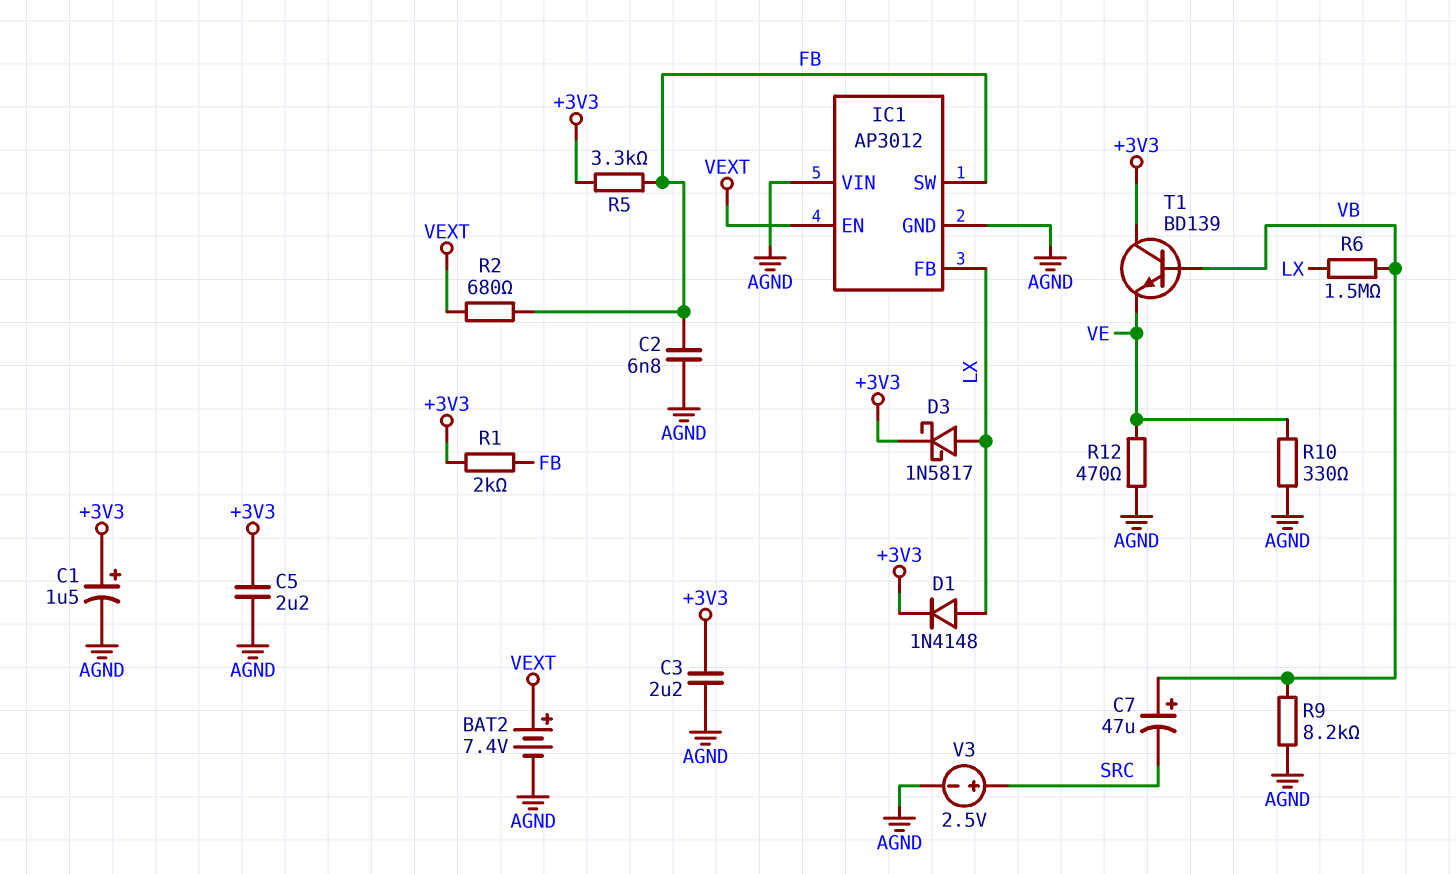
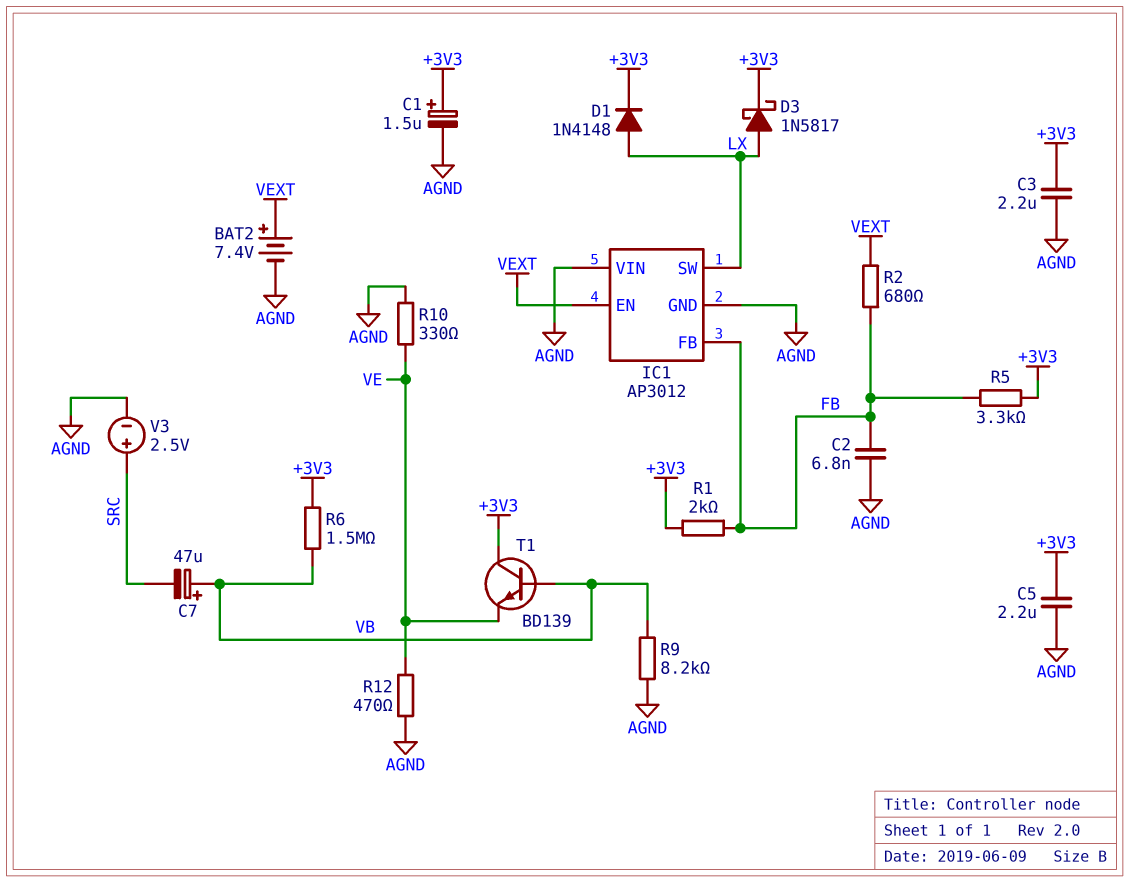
IC1 pin FB: LX -> FB
IC1 pin SW: FB -> LX
R6: 1.5M (LX, VB) -> 1.5M (+3V3, VB)

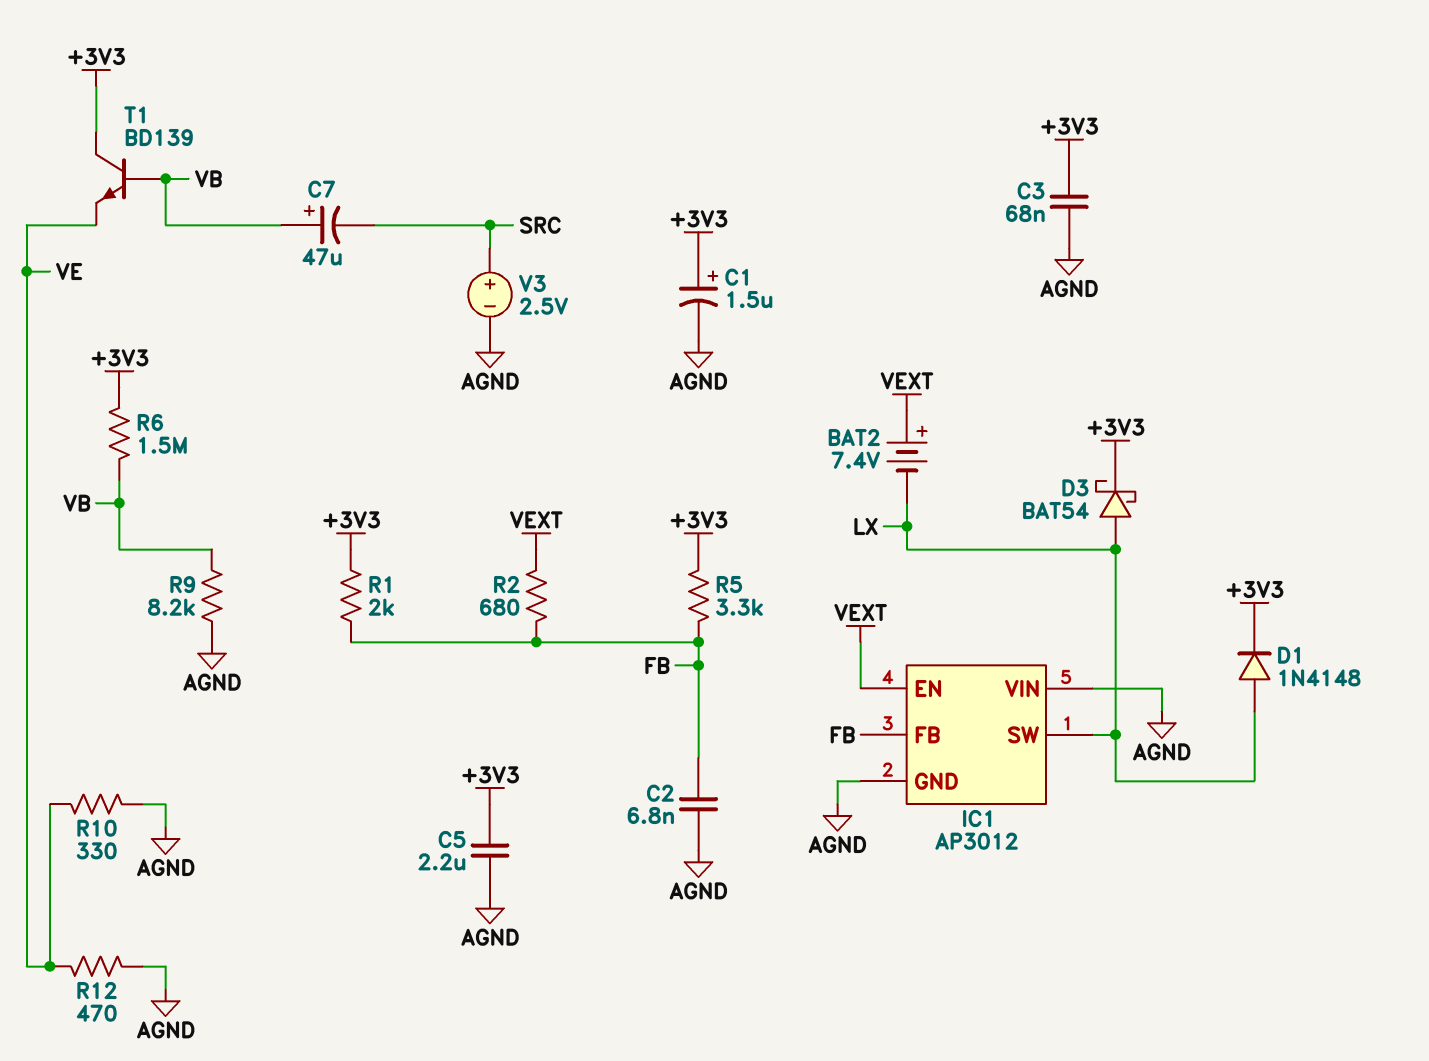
BAT2: 7.4V (plus VEXT, minus AGND) -> 7.4V (plus VEXT, minus LX)
C3: 2.2uF (+3V3, AGND) -> 68nF (+3V3, AGND)
D3: schottky 1N5817 (A LX, K +3V3) -> schottky BAT54 (A LX, K +3V3)

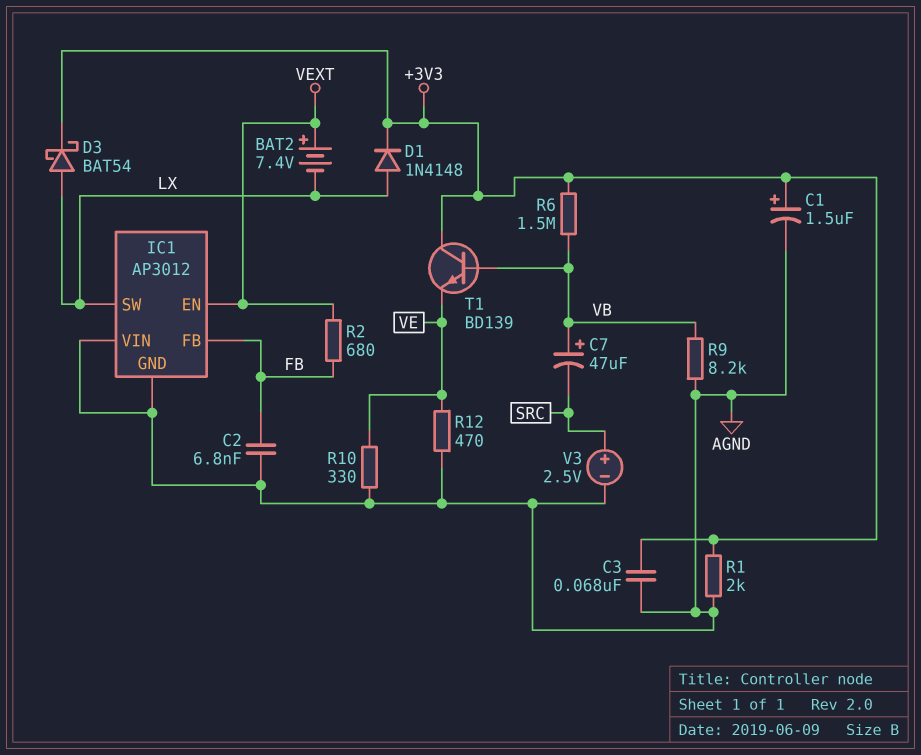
C5: 2.2uF (+3V3, AGND) -> none
R1: 2k (+3V3, FB) -> 2k (+3V3, AGND)
R5: 3.3k (+3V3, FB) -> none

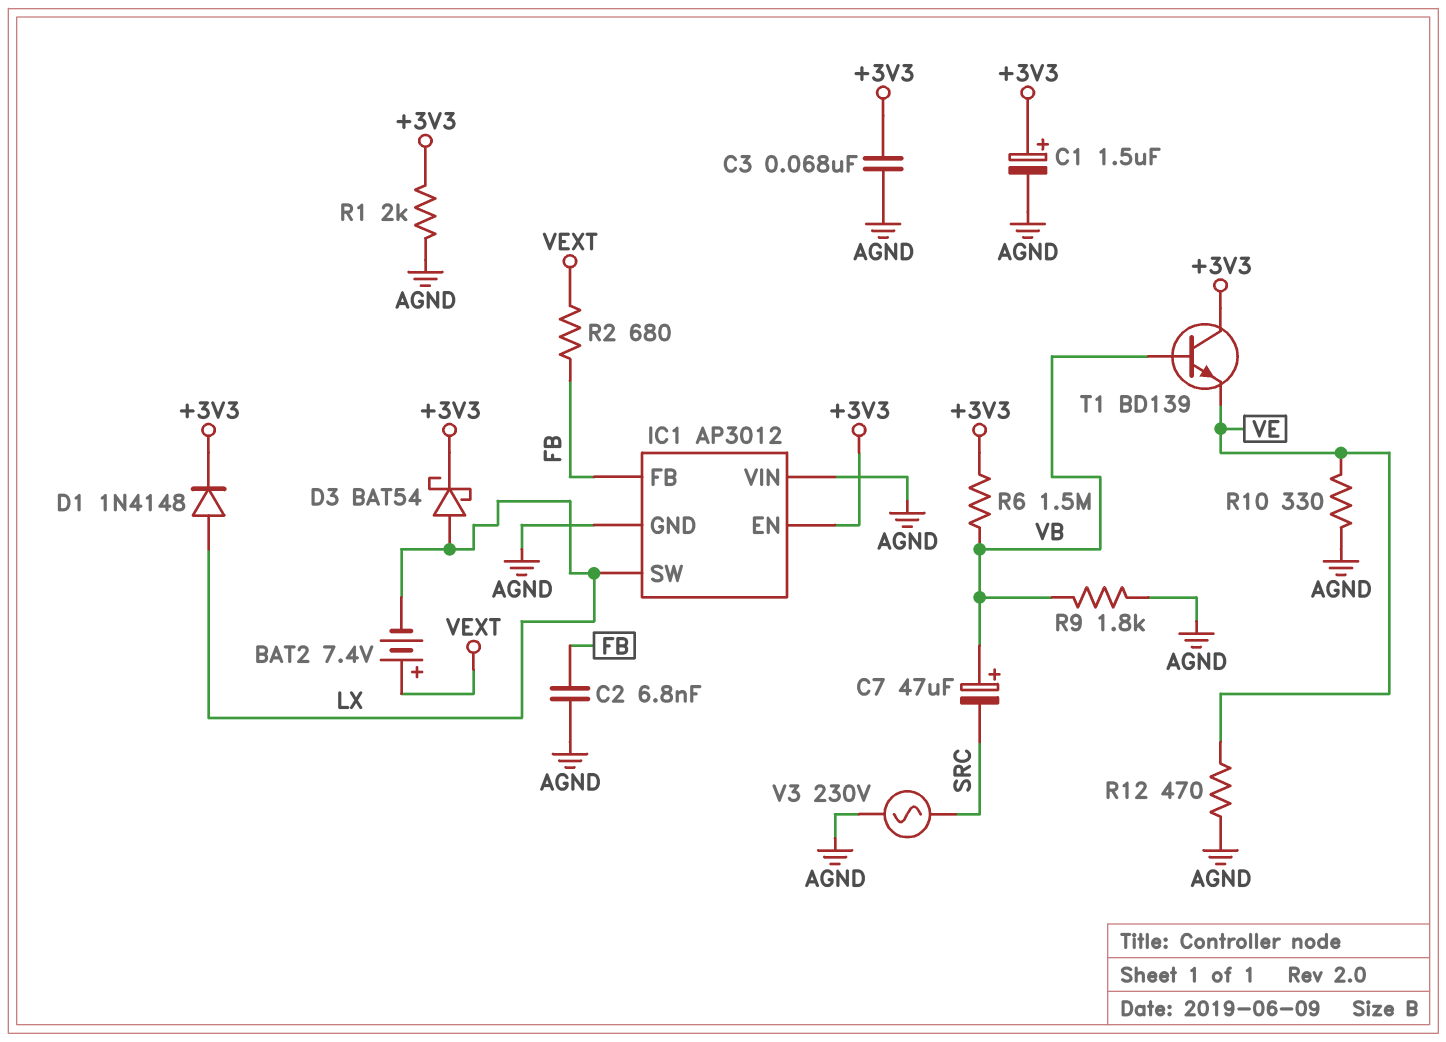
IC1 pin EN: VEXT -> +3V3
R9: 8.2k (AGND, VB) -> 1.8k (AGND, VB)
V3: 2.5V (plus SRC, minus AGND) -> AC 230V (AGND, SRC)

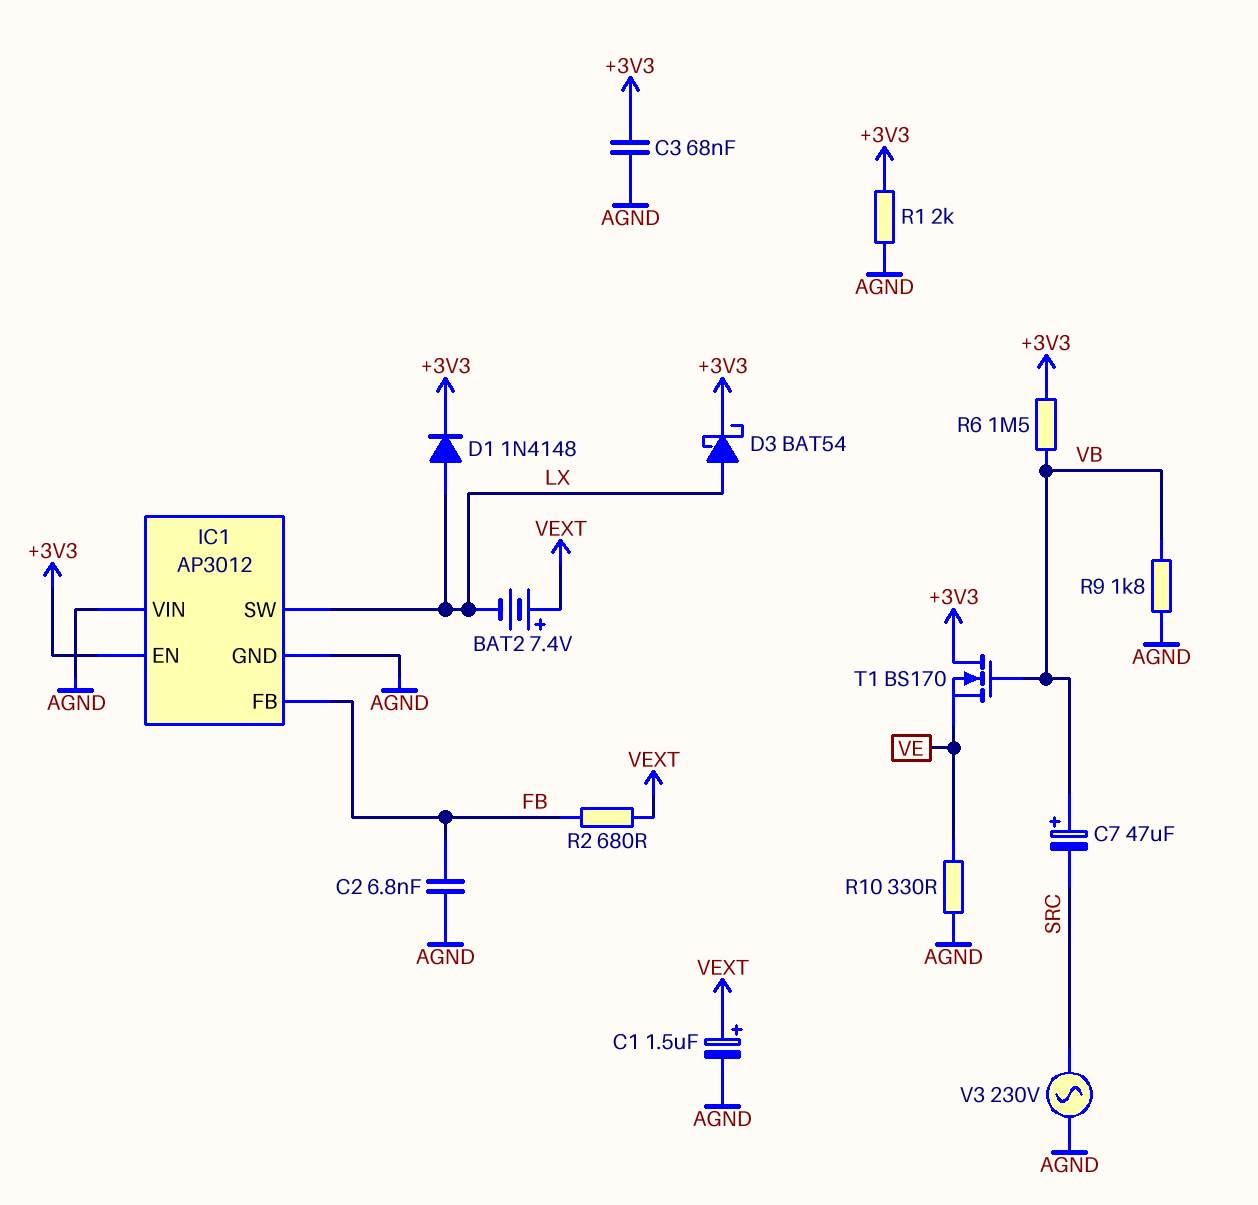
C1: 1.5uF (plus +3V3, minus AGND) -> 1.5uF (plus VEXT, minus AGND)
R12: 470 (AGND, VE) -> none
T1: NPN BD139 (B VB, C +3V3, E VE) -> NMOS BS170 (G VB, D +3V3, S VE)

